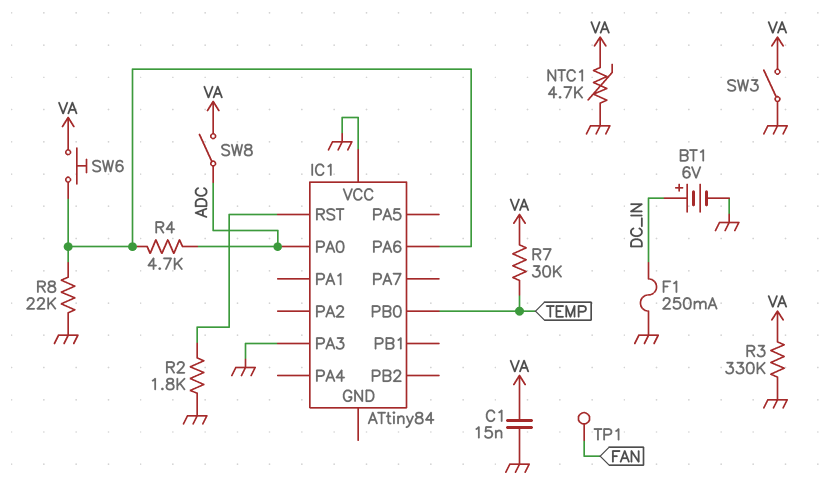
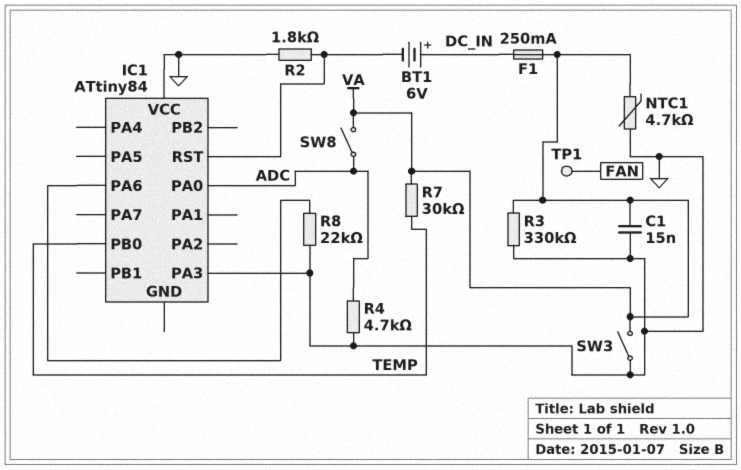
BT1: 6V (plus DC_IN, minus GND) -> 6V (plus DC_IN, minus IC1/RST)
F1: 250mA (DC_IN, GND) -> 250mA (DC_IN, VA)
R4: 4.7k (ADC, IC1/PA6) -> 4.7k (ADC, GND)
SW6: button (IC1/PA6, VA) -> none

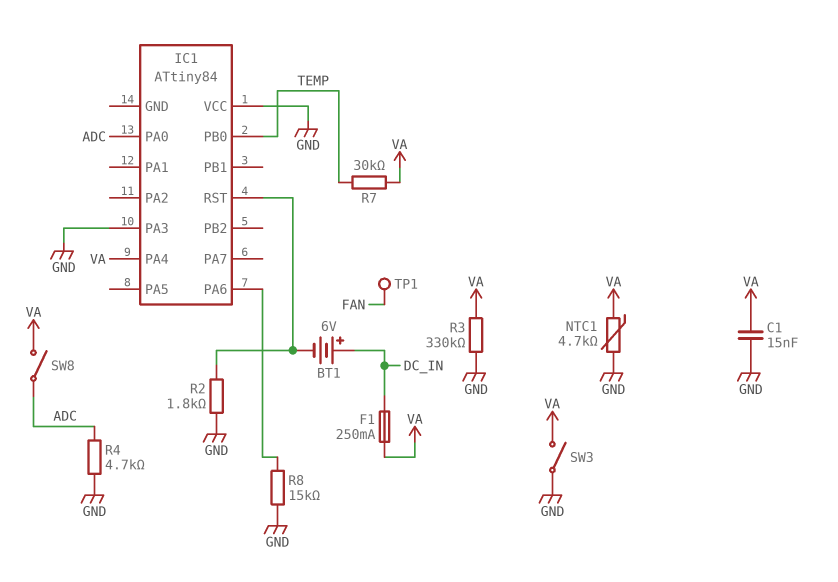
IC1 pin PA4: none -> VA
R8: 22k (GND, IC1/PA6) -> 15k (GND, IC1/PA6)

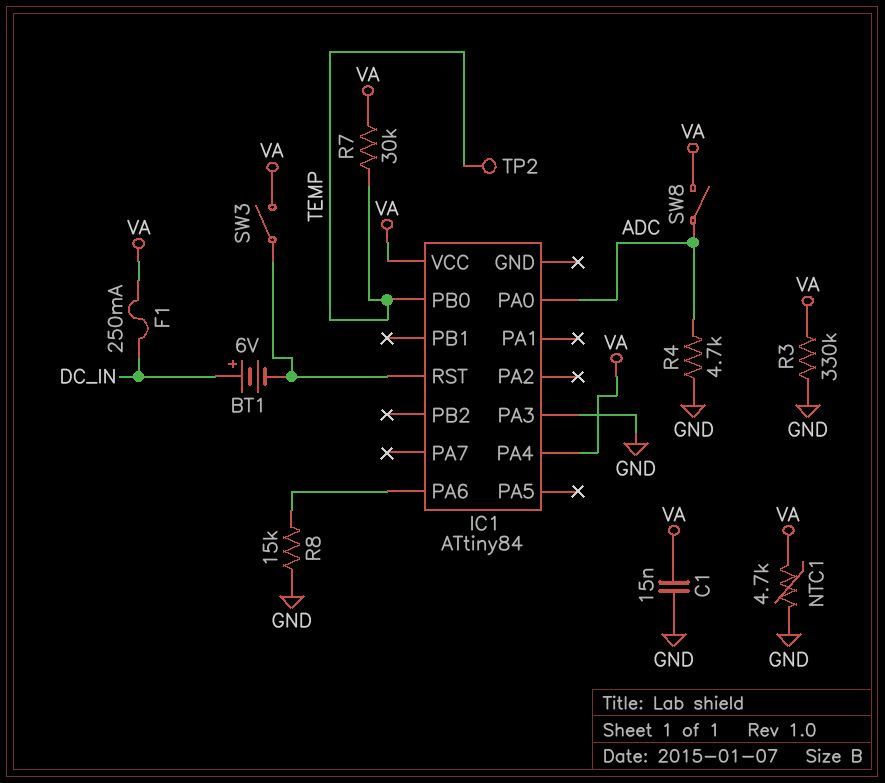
IC1 pin VCC: GND -> VA
R2: 1.8k (GND, IC1/RST) -> none
SW3: switch (GND, VA) -> switch (IC1/RST, VA)
TP1: test point (FAN) -> none
TP2: none -> test point (TEMP)

